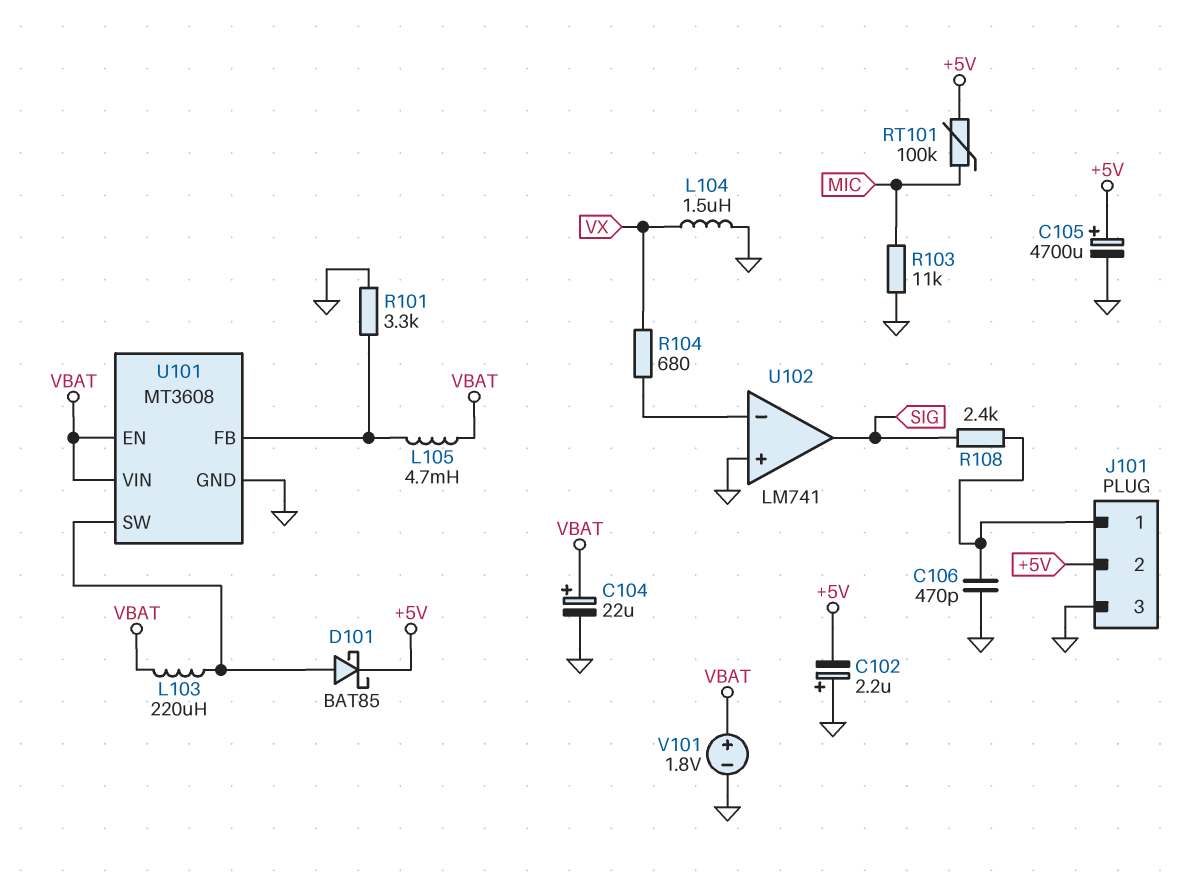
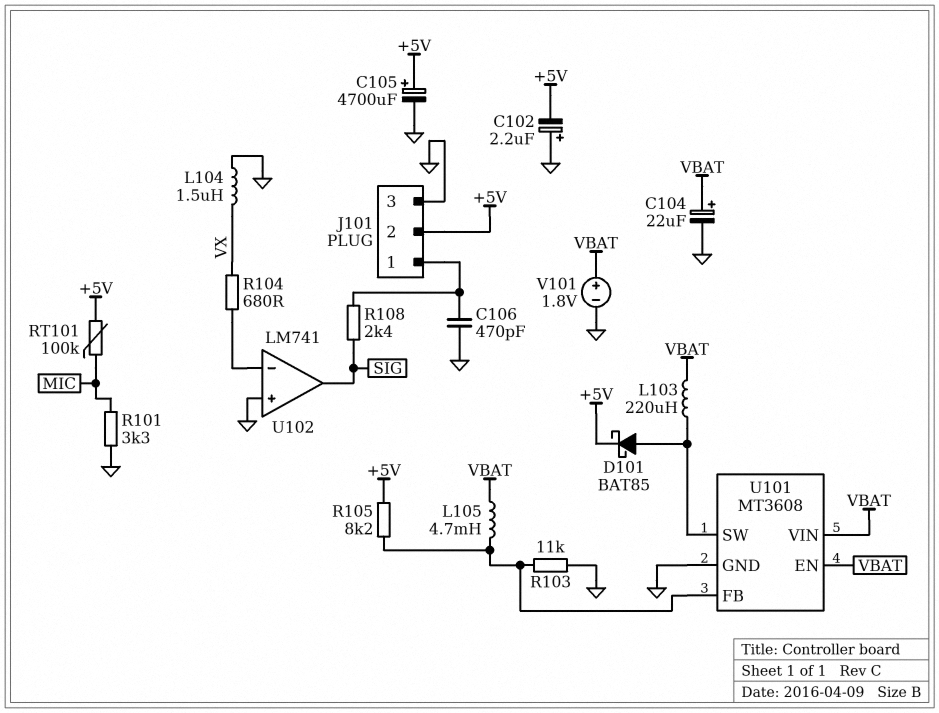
R101: 3.3k (GND, U101/FB) -> 3.3k (GND, MIC)
R103: 11k (GND, MIC) -> 11k (GND, U101/FB)
R105: none -> 8.2k (+5V, U101/FB)

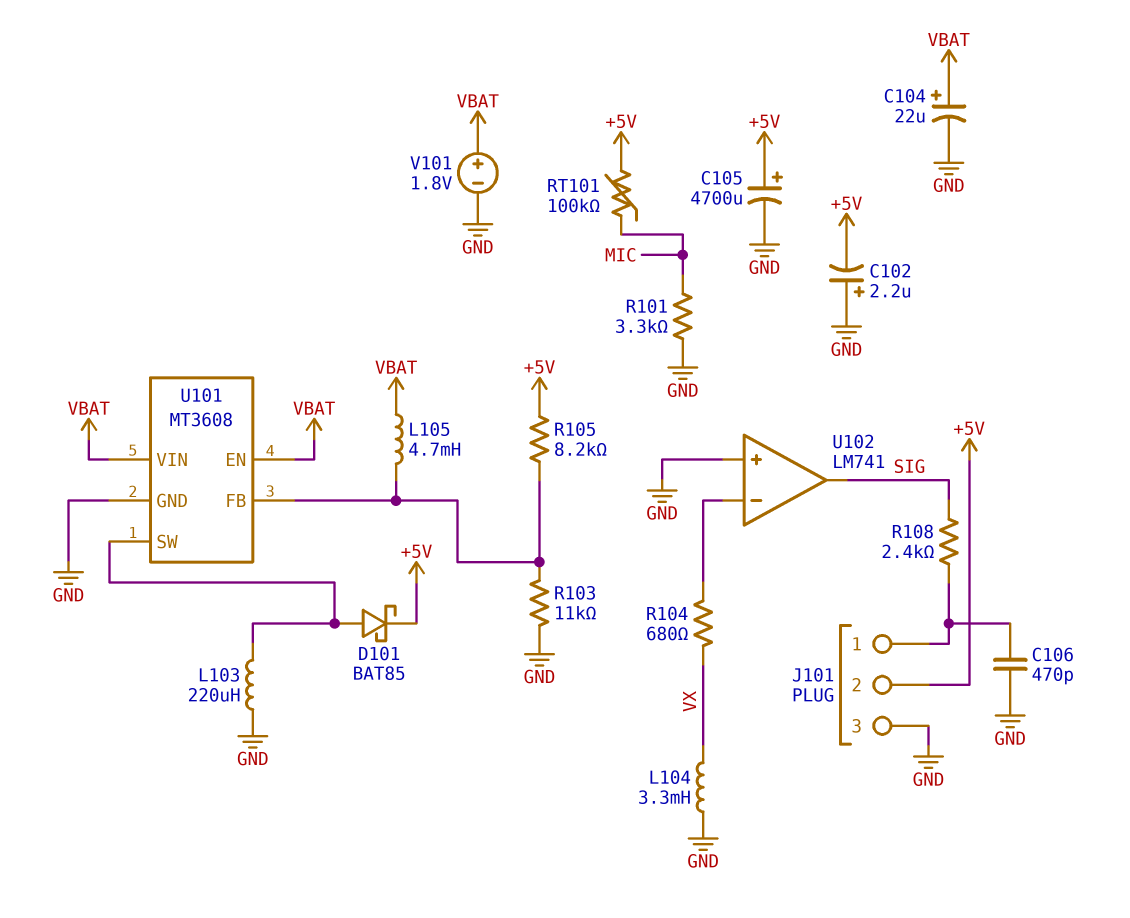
L103: 220uH (U101/SW, VBAT) -> 220uH (GND, U101/SW)
L104: 1.5uH (GND, VX) -> 3.3mH (GND, VX)

